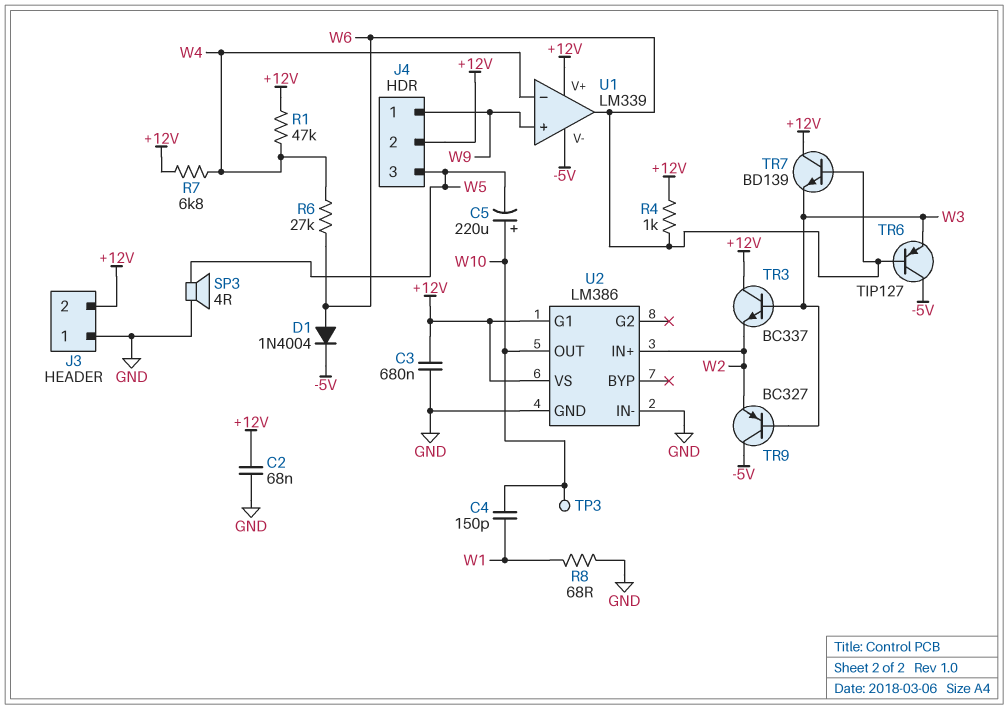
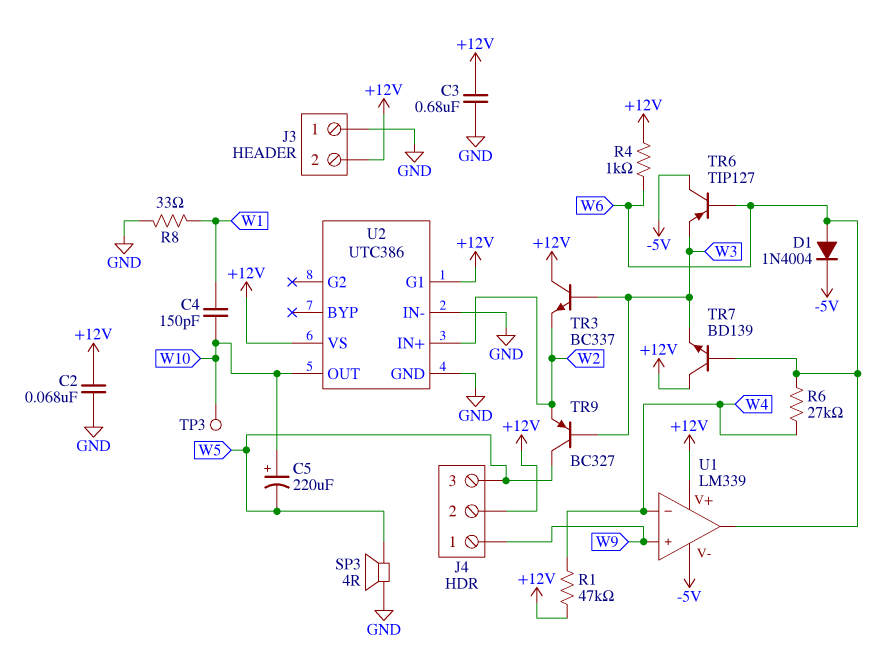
R7: 6.8k (+12V, W4) -> none
R8: 68 (GND, W1) -> 33 (GND, W1)
TR9: PNP BC327 (B W3, C -5V, E W2) -> PNP BC327 (B W3, C W5, E W2)
U2: LM386 -> UTC386

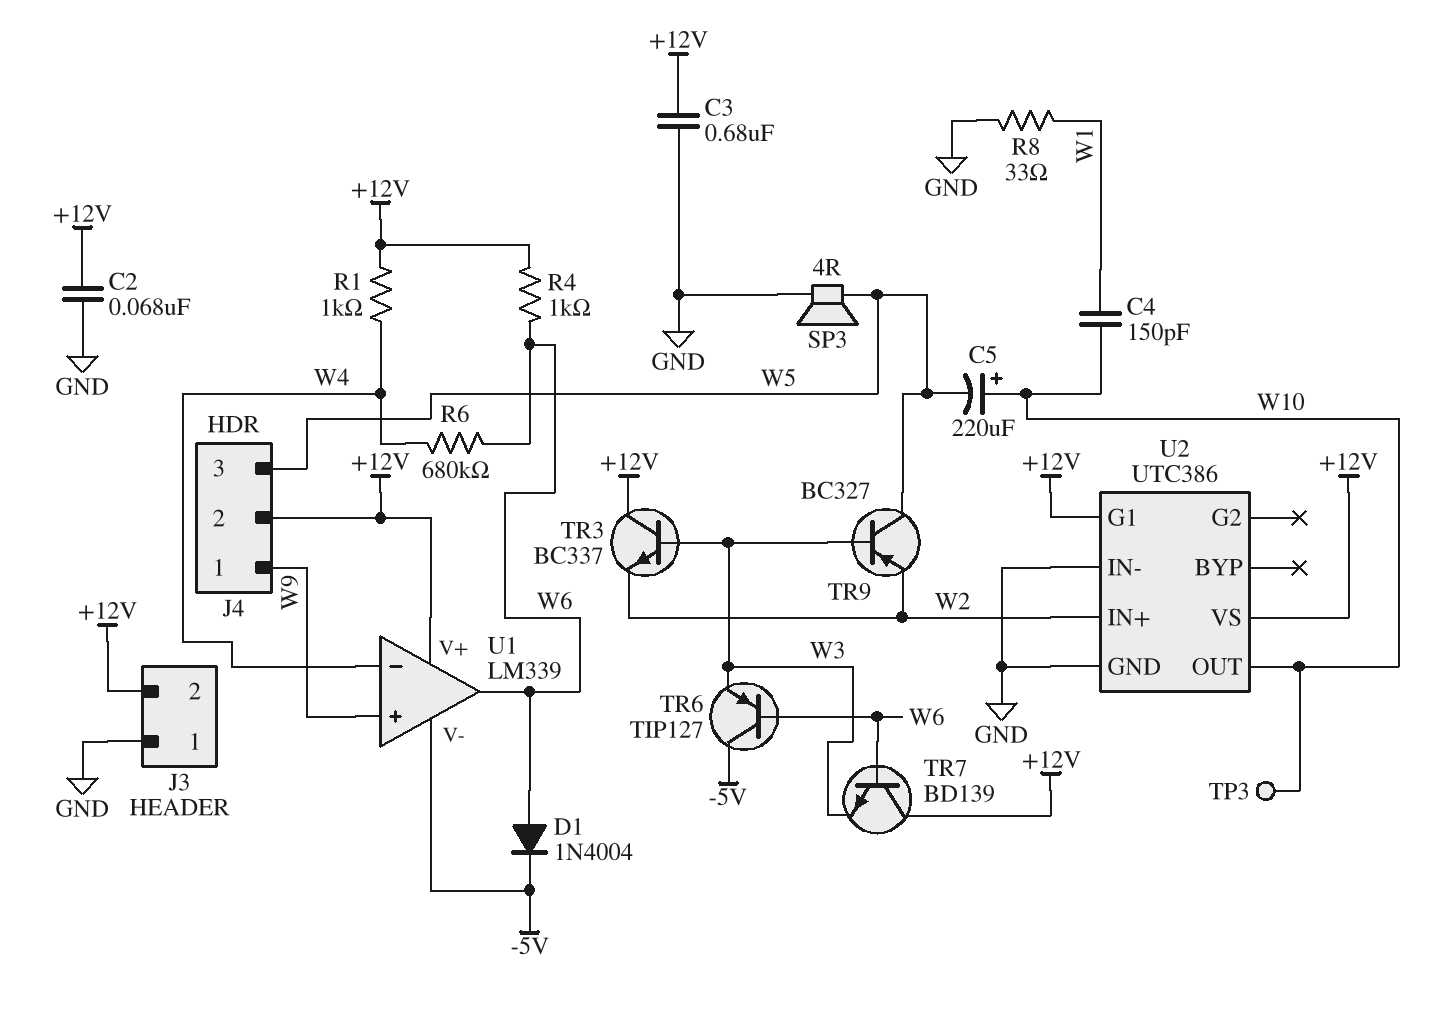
R1: 47k (+12V, W4) -> 1k (+12V, W4)
R6: 27k (W4, W6) -> 680k (W4, W6)

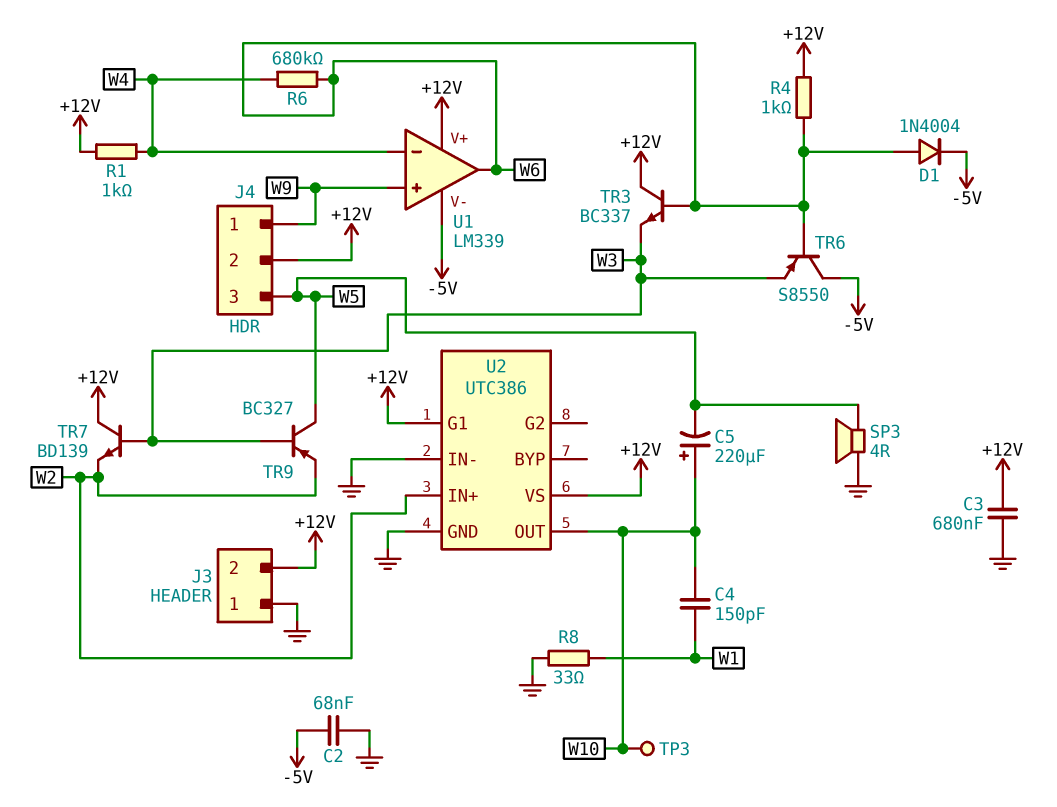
C2: 68nF (+12V, GND) -> 68nF (-5V, GND)
TR3: NPN BC337 (B W3, C +12V, E W2) -> NPN BC337 (B W6, C +12V, E W3)
TR6: PNP TIP127 (B W6, C -5V, E W3) -> PNP S8550 (B W6, C -5V, E W3)
TR7: NPN BD139 (B W6, C +12V, E W3) -> NPN BD139 (B W3, C +12V, E W2)

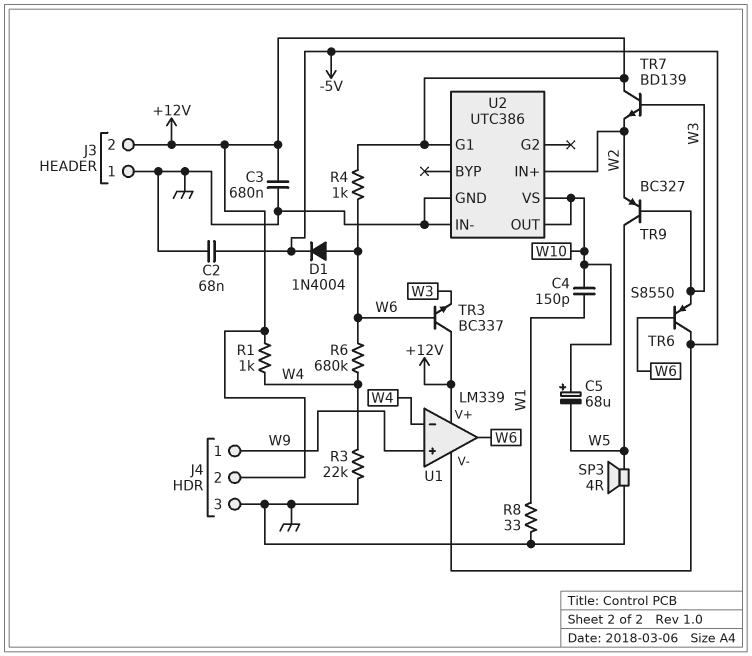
C5: 220uF (plus W10, minus W5) -> 68uF (plus W10, minus W5)
J4 pin 3: W5 -> GND
R3: none -> 22k (GND, W4)
TP3: test point (W10) -> none
U2 pin VS: +12V -> W10

